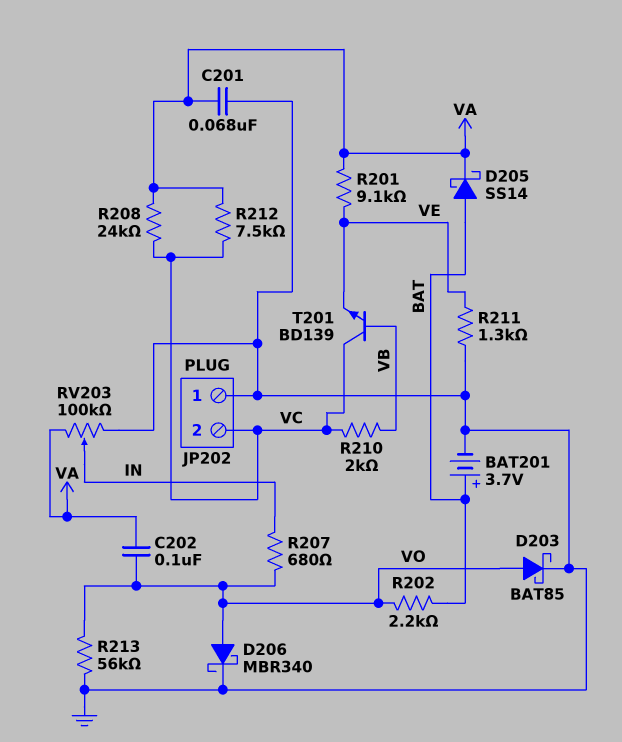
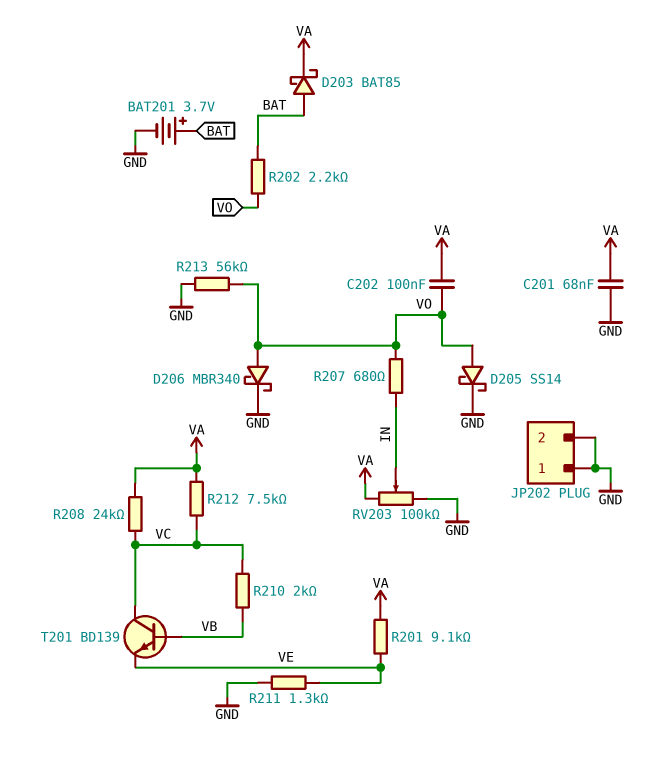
D203: schottky BAT85 (A VO, K GND) -> schottky BAT85 (A BAT, K VA)
D205: schottky SS14 (A BAT, K VA) -> schottky SS14 (A VO, K GND)
JP202 pin 2: VC -> GND

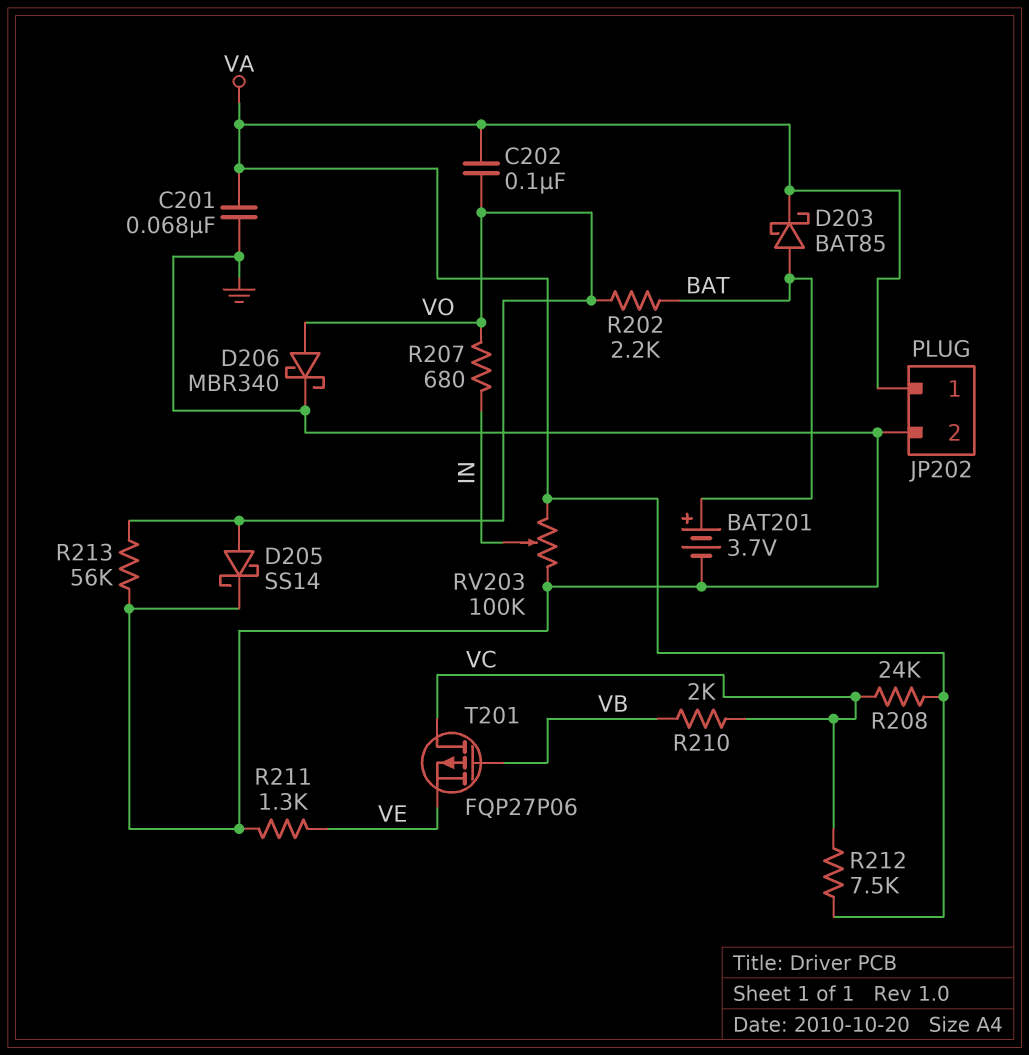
JP202 pin 1: GND -> VA
R201: 9.1k (VA, VE) -> none
T201: NPN BD139 (B VB, C VC, E VE) -> PMOS FQP27P06 (G VB, D VC, S VE)

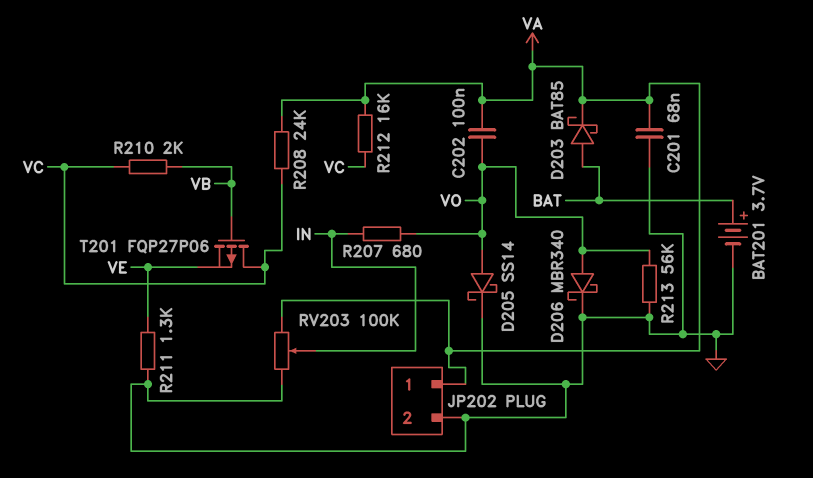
R202: 2.2k (BAT, VO) -> none
R212: 7.5k (VA, VC) -> 16k (VA, VC)

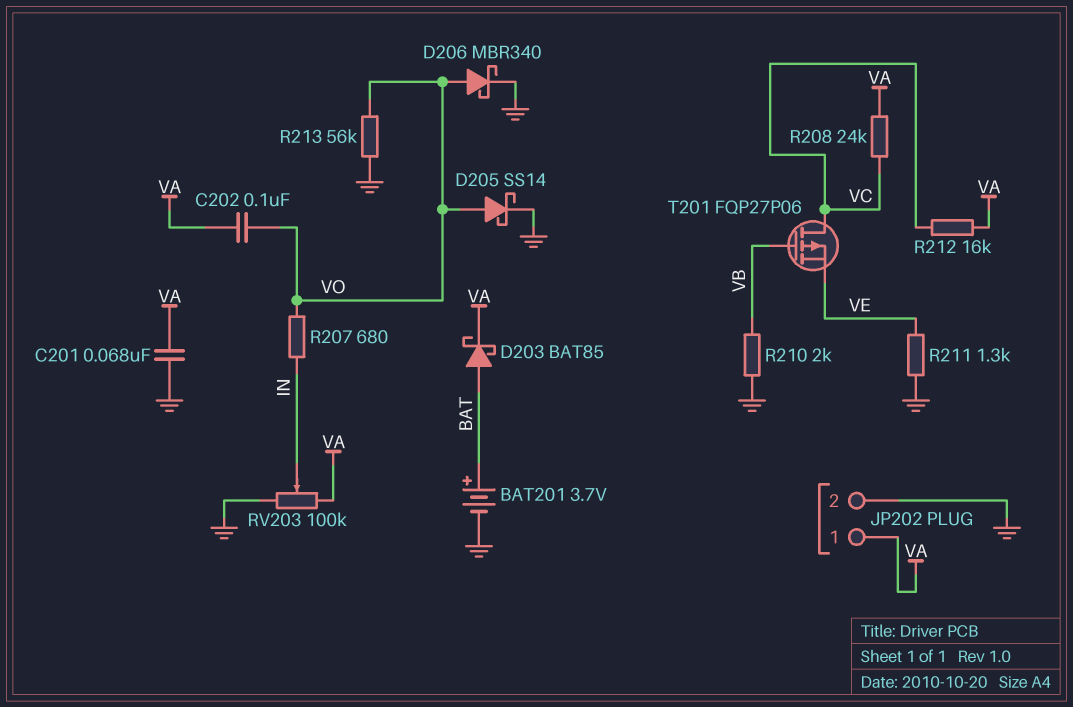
R210: 2k (VB, VC) -> 2k (GND, VB)

